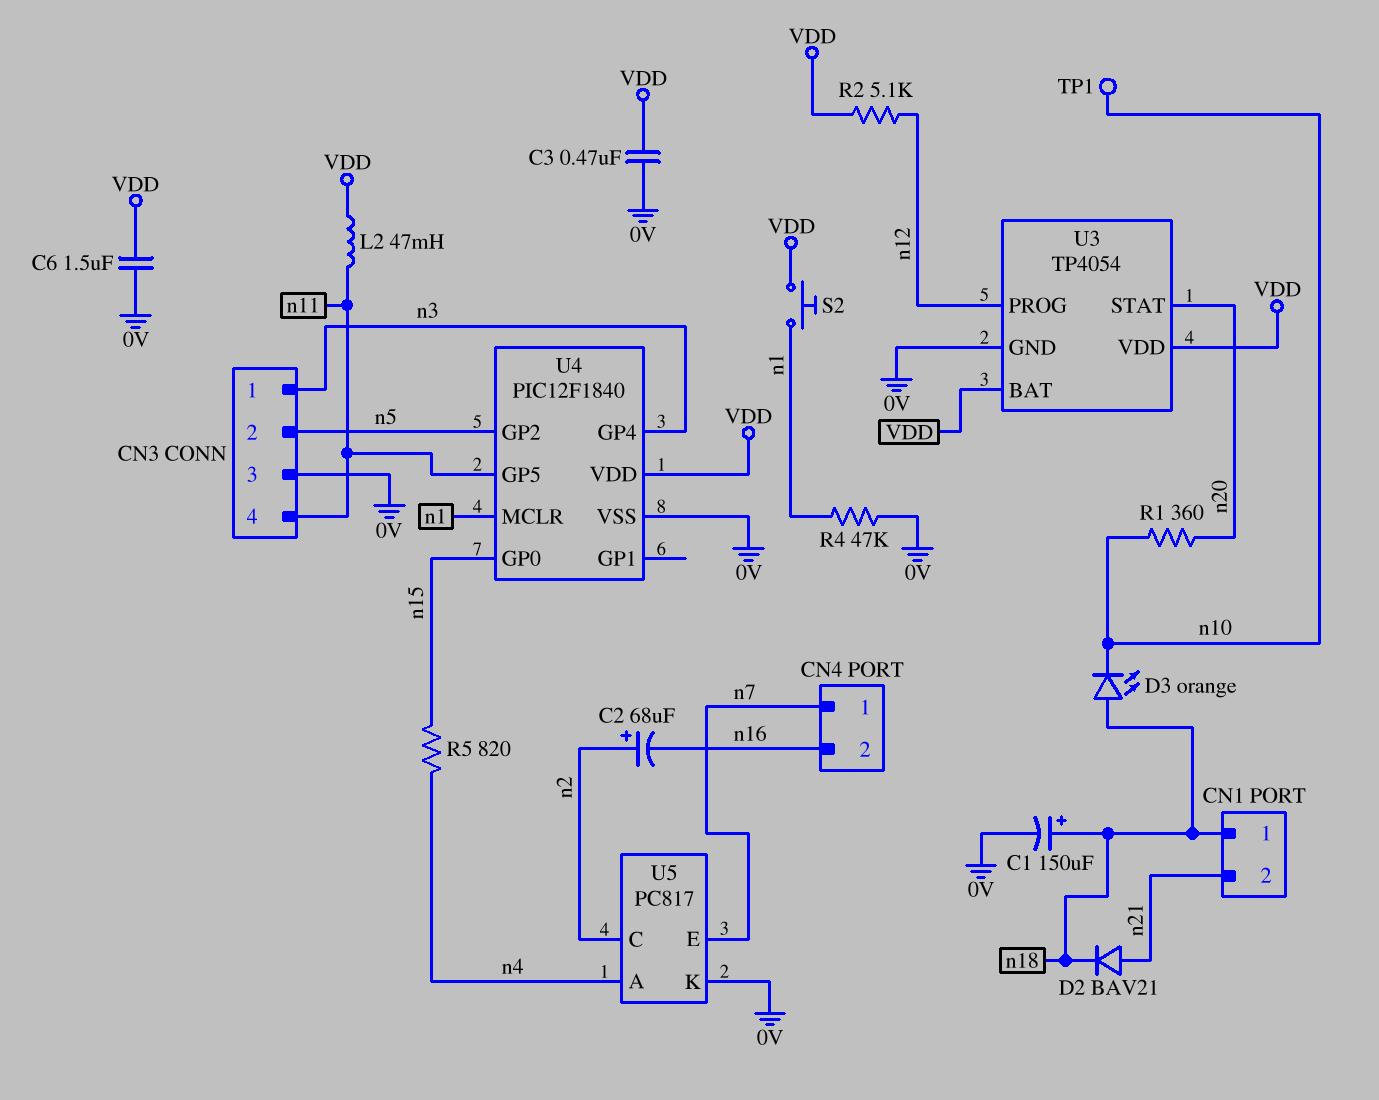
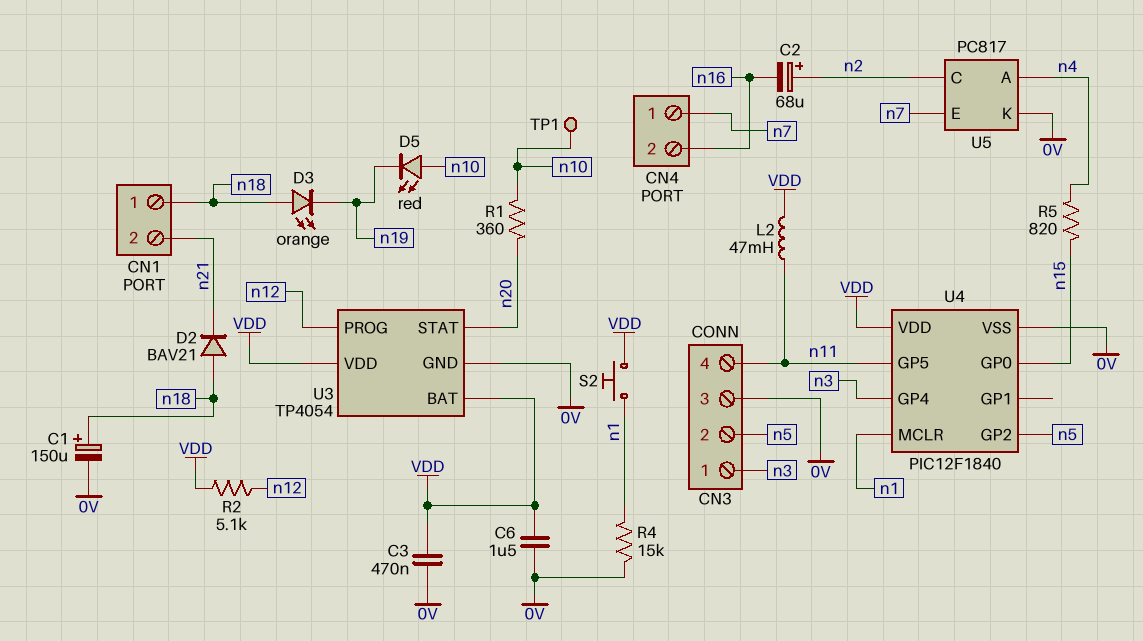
D2: diode BAV21 (A n21, K n18) -> diode BAV21 (A n18, K n21)
D3: LED orange (A n18, K n10) -> LED orange (A n18, K n19)
D5: none -> LED red (A n10, K n19)
R4: 47k (0V, n1) -> 15k (0V, n1)

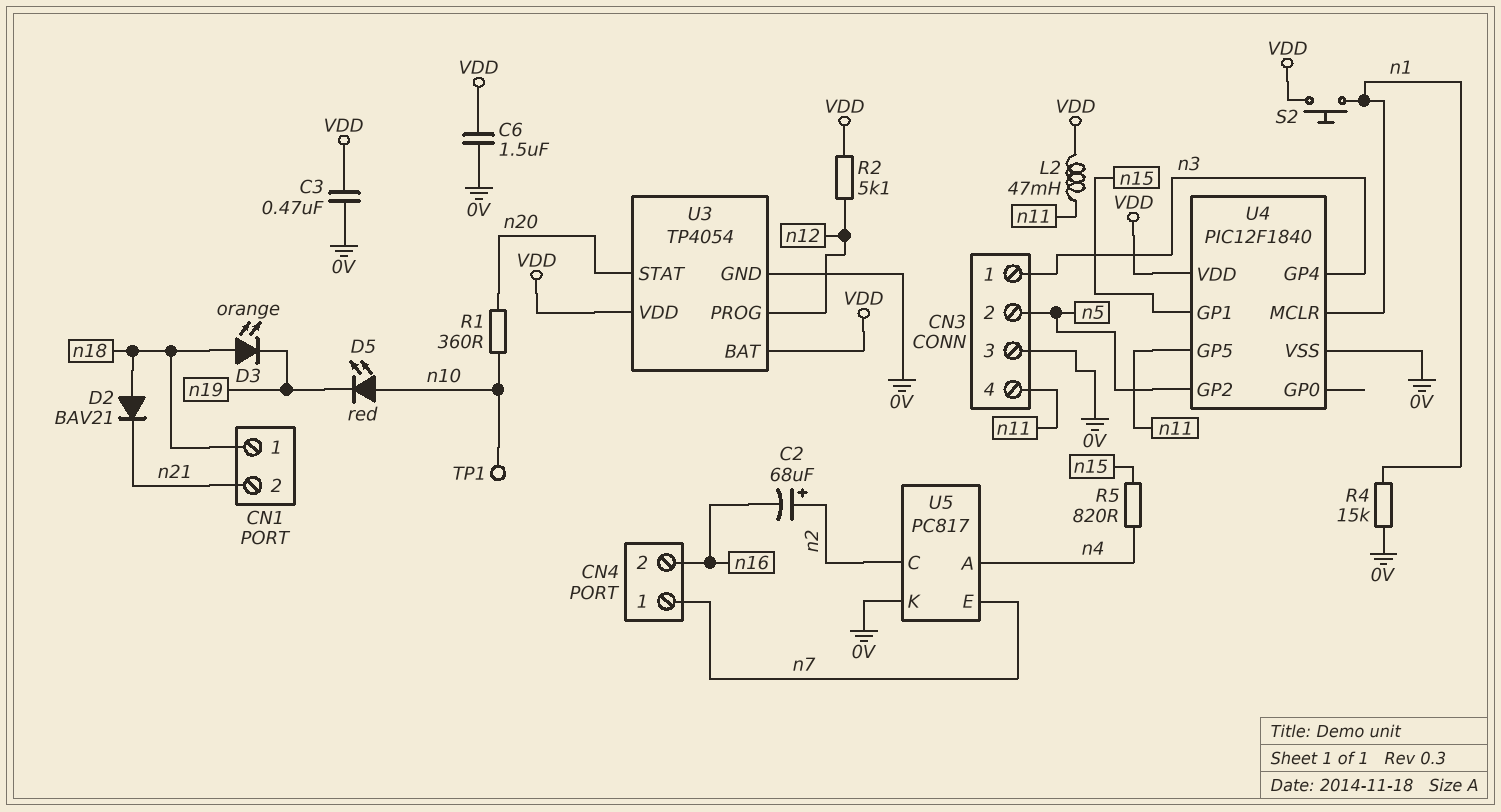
C1: 150uF (plus n18, minus 0V) -> none
U4 pin GP0: n15 -> none
U4 pin GP1: none -> n15

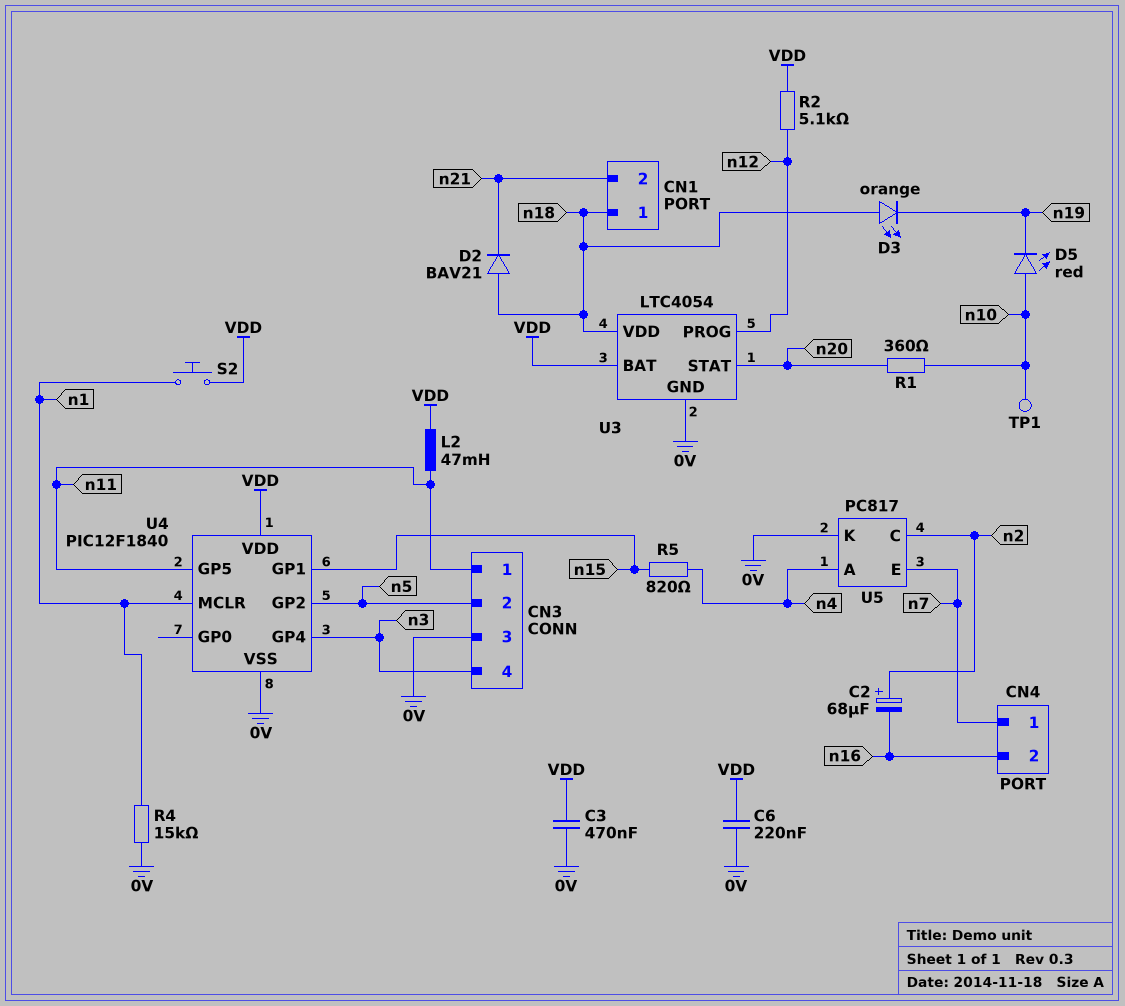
C6: 1.5uF (0V, VDD) -> 220nF (0V, VDD)
CN3 pin 1: n3 -> n11
CN3 pin 4: n11 -> n3
U3: TP4054 -> LTC4054
U3 pin VDD: VDD -> n18

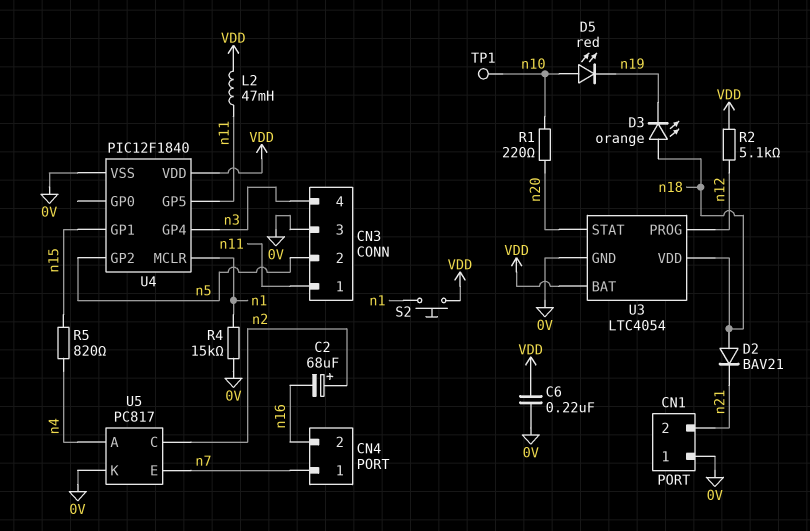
C3: 470nF (0V, VDD) -> none
CN1 pin 1: n18 -> 0V
R1: 360 (n10, n20) -> 220 (n10, n20)

